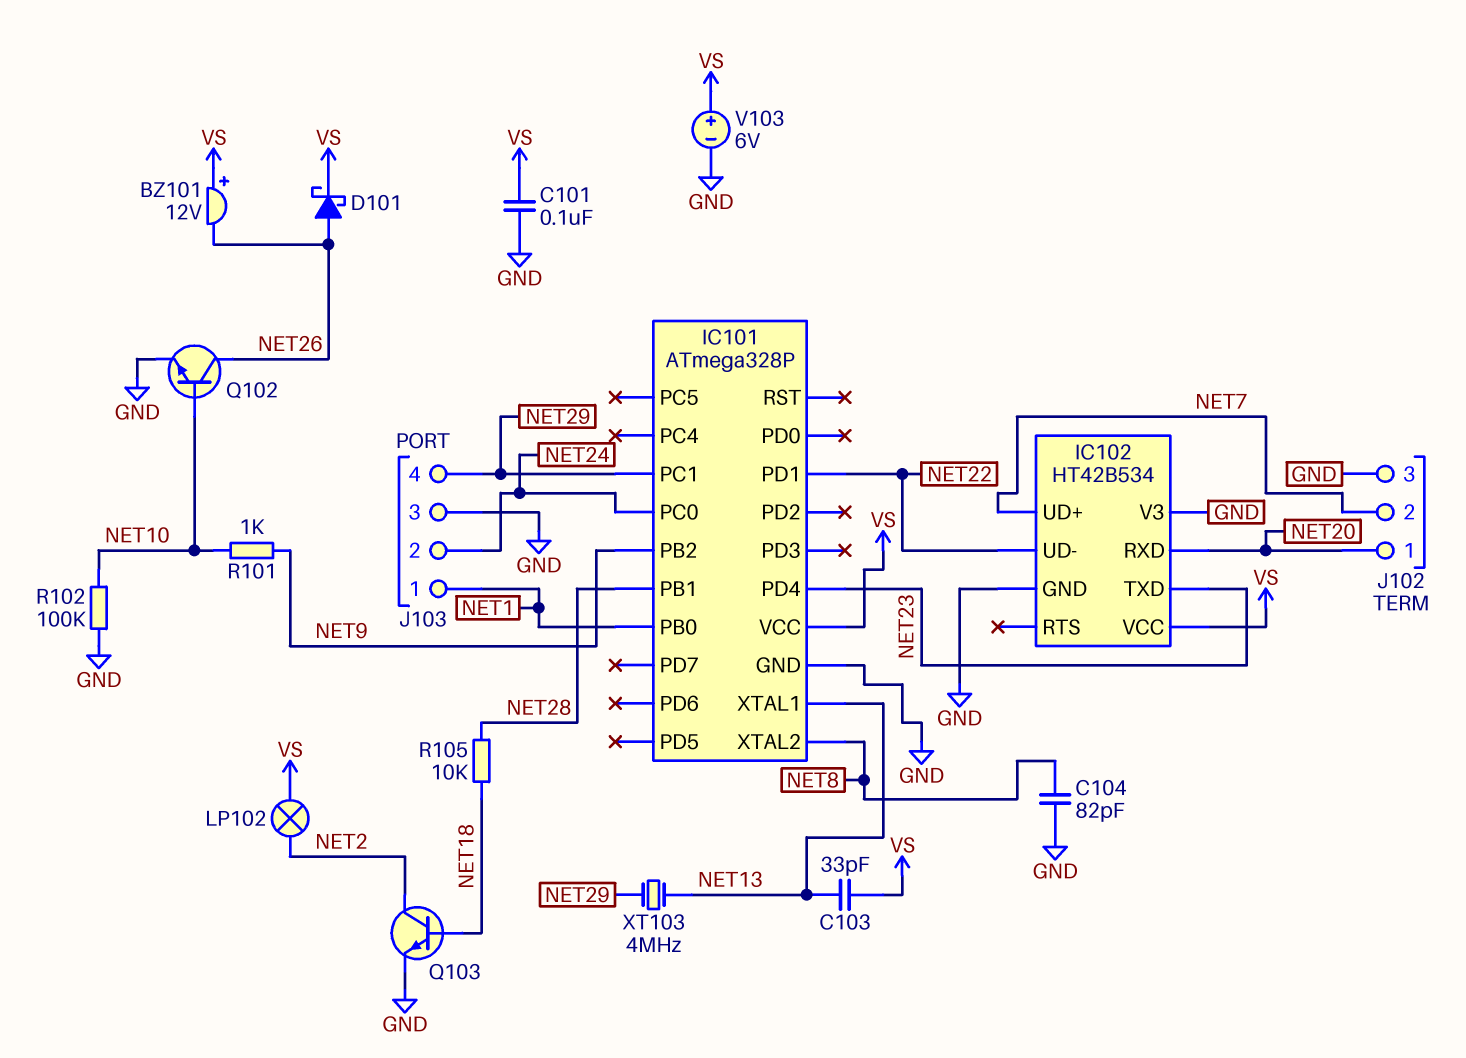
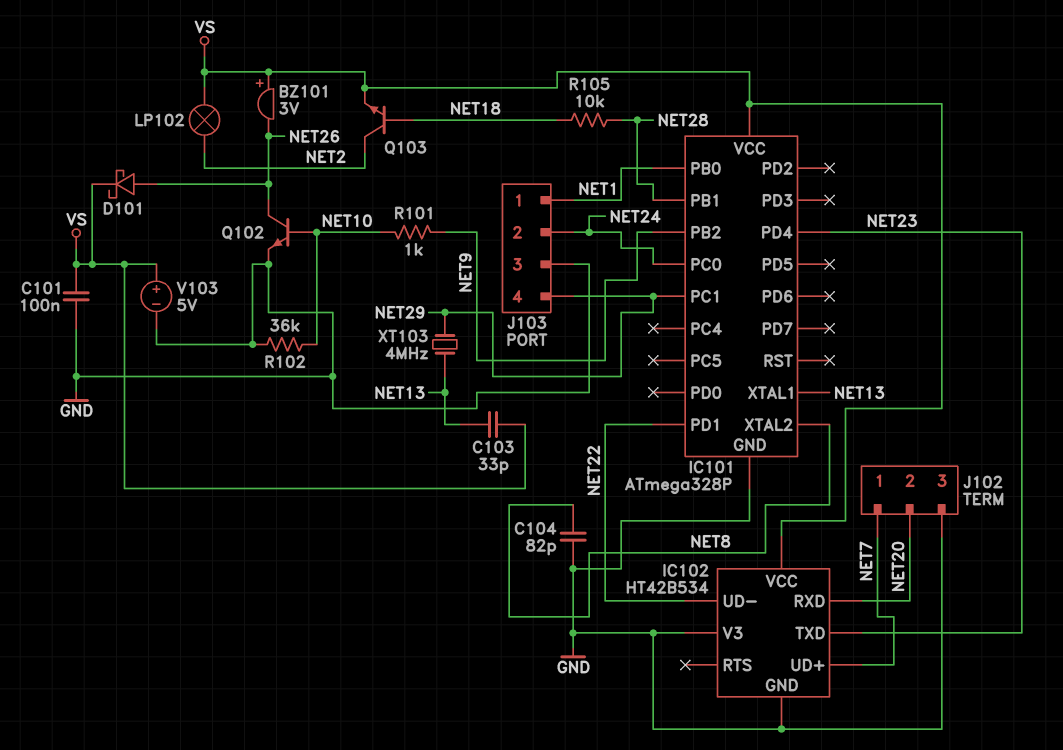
BZ101: buzzer 12V (plus VS, minus NET26) -> buzzer 3V (plus VS, minus NET26)
J102 pin 1: NET20 -> NET7
J102 pin 2: NET7 -> NET20
Q103: NPN (B NET18, C NET2, E GND) -> NPN (B NET18, C NET2, E VS)
R102: 100k (GND, NET10) -> 36k (GND, NET10)
V103: 6V (plus VS, minus GND) -> 5V (plus VS, minus GND)

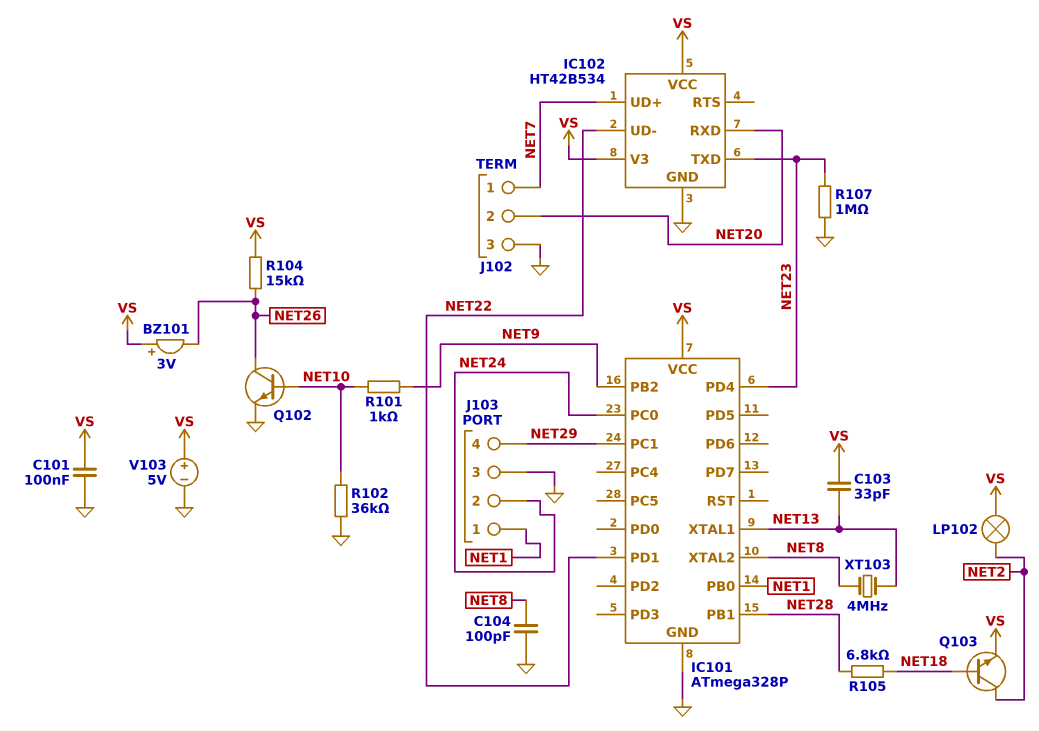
C104: 82pF (GND, NET8) -> 100pF (GND, NET8)
D101: schottky (A NET26, K VS) -> none
IC102 pin V3: GND -> VS
R104: none -> 15k (NET26, VS)
R105: 10k (NET18, NET28) -> 6.8k (NET18, NET28)
R107: none -> 1M (GND, NET23)
XT103: 4MHz (NET13, NET29) -> 4MHz (NET8, NET13)

